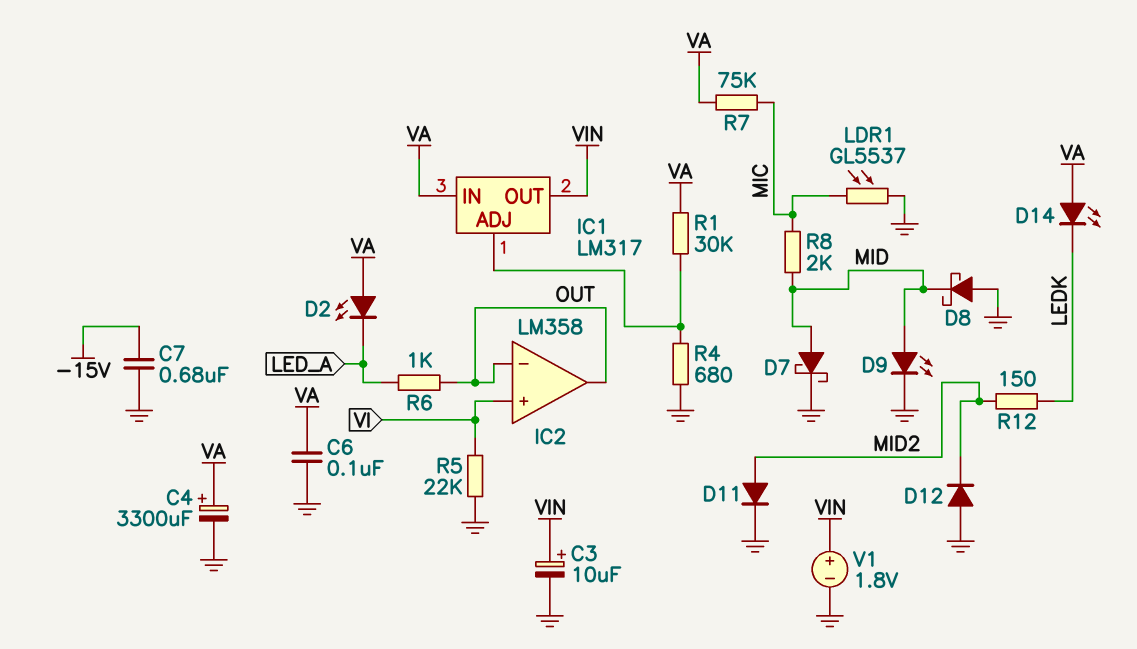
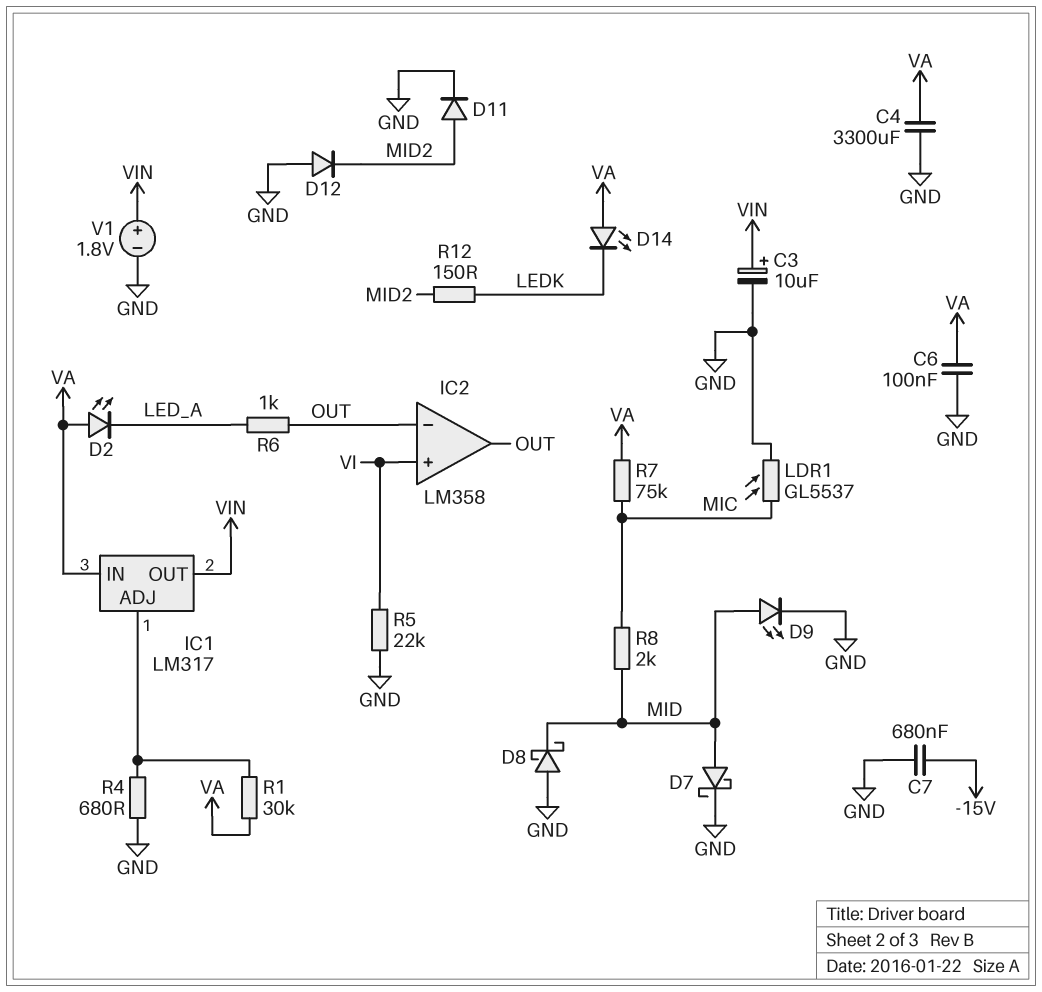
C4: 3300uF (plus VA, minus GND) -> 3300uF (GND, VA)

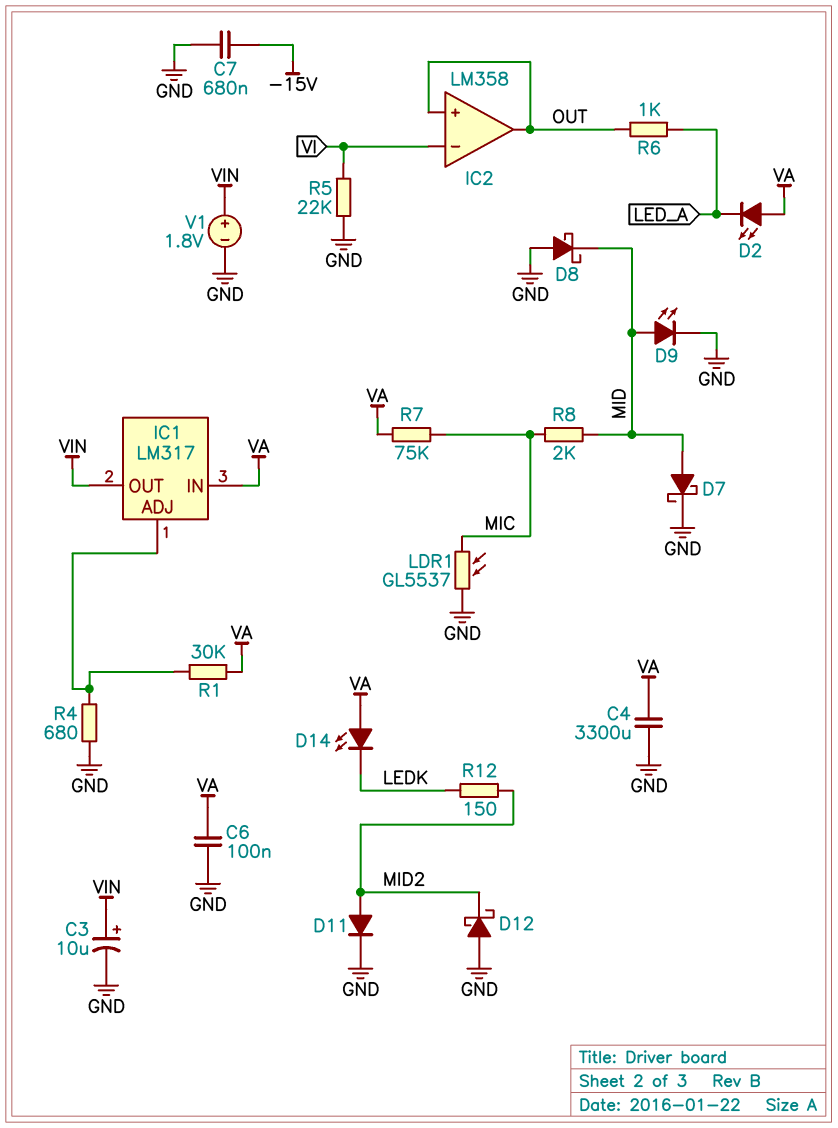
D12: diode (A GND, K MID2) -> schottky (A GND, K MID2)
IC2 pin in+: VI -> OUT
IC2 pin in-: OUT -> VI

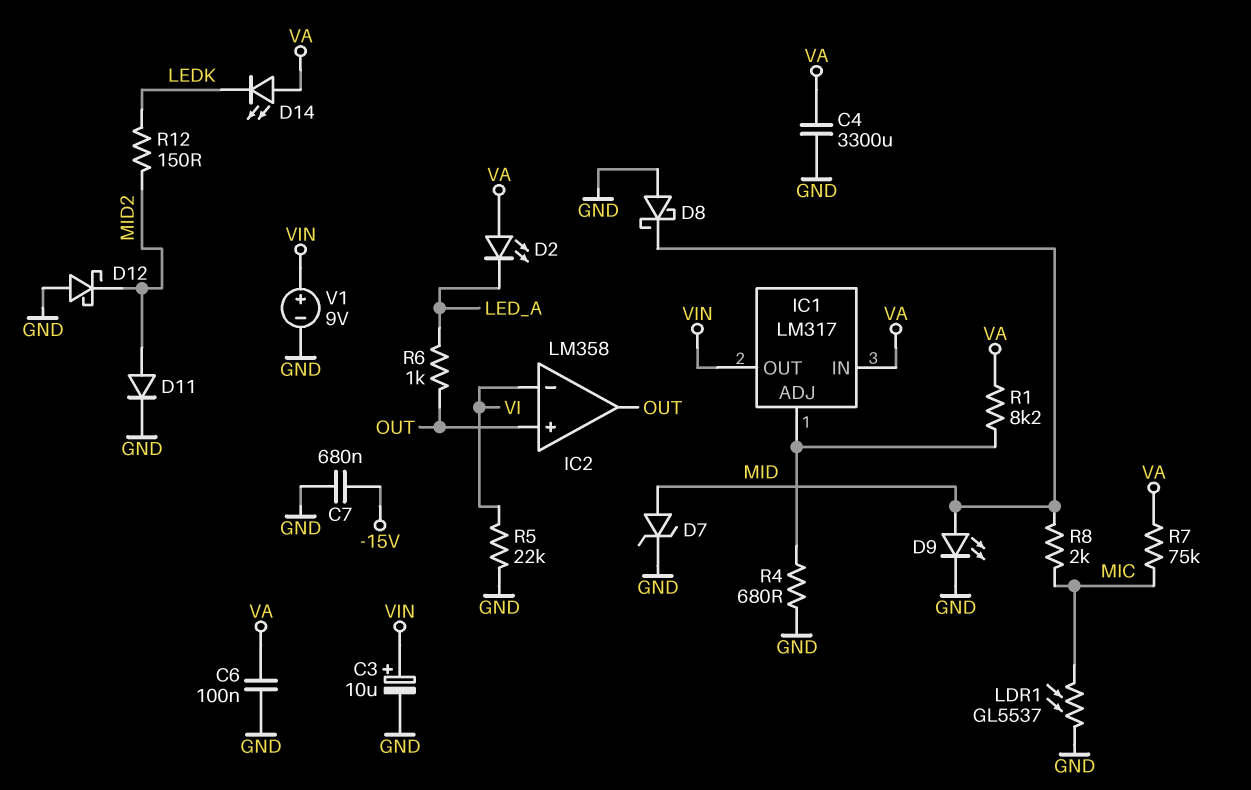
D7: schottky (A MID, K GND) -> zener (A MID, K GND)
R1: 30k (IC1/ADJ, VA) -> 8.2k (IC1/ADJ, VA)
V1: 1.8V (plus VIN, minus GND) -> 9V (plus VIN, minus GND)

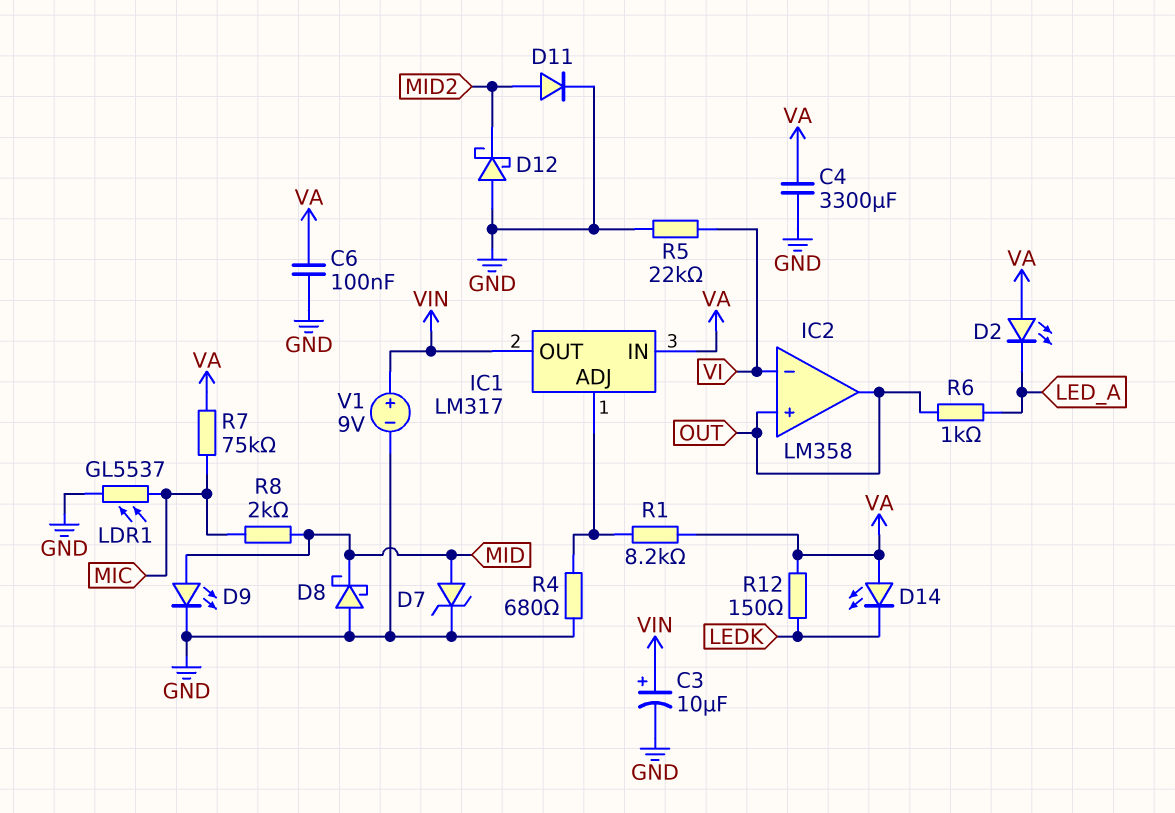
C7: 680nF (-15V, GND) -> none
R12: 150 (LEDK, MID2) -> 150 (LEDK, VA)

